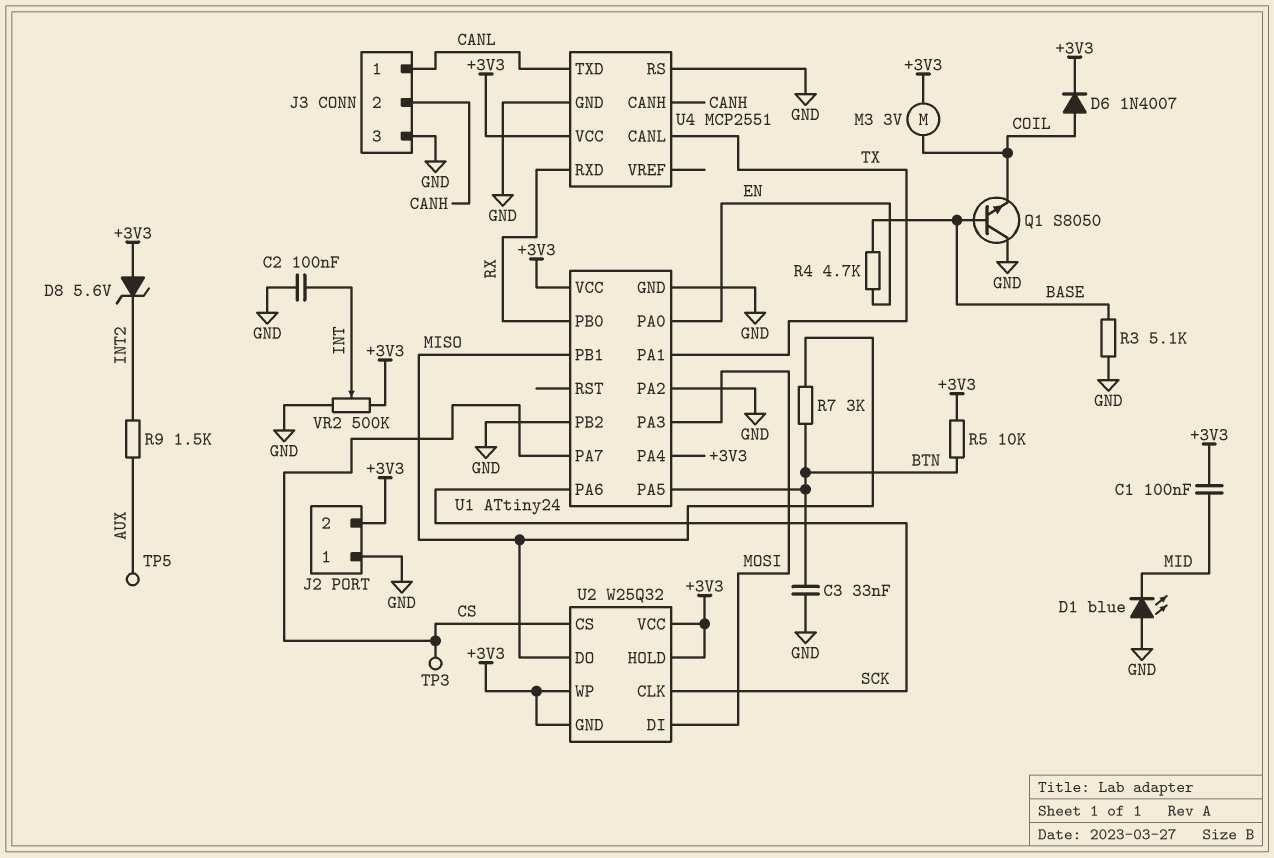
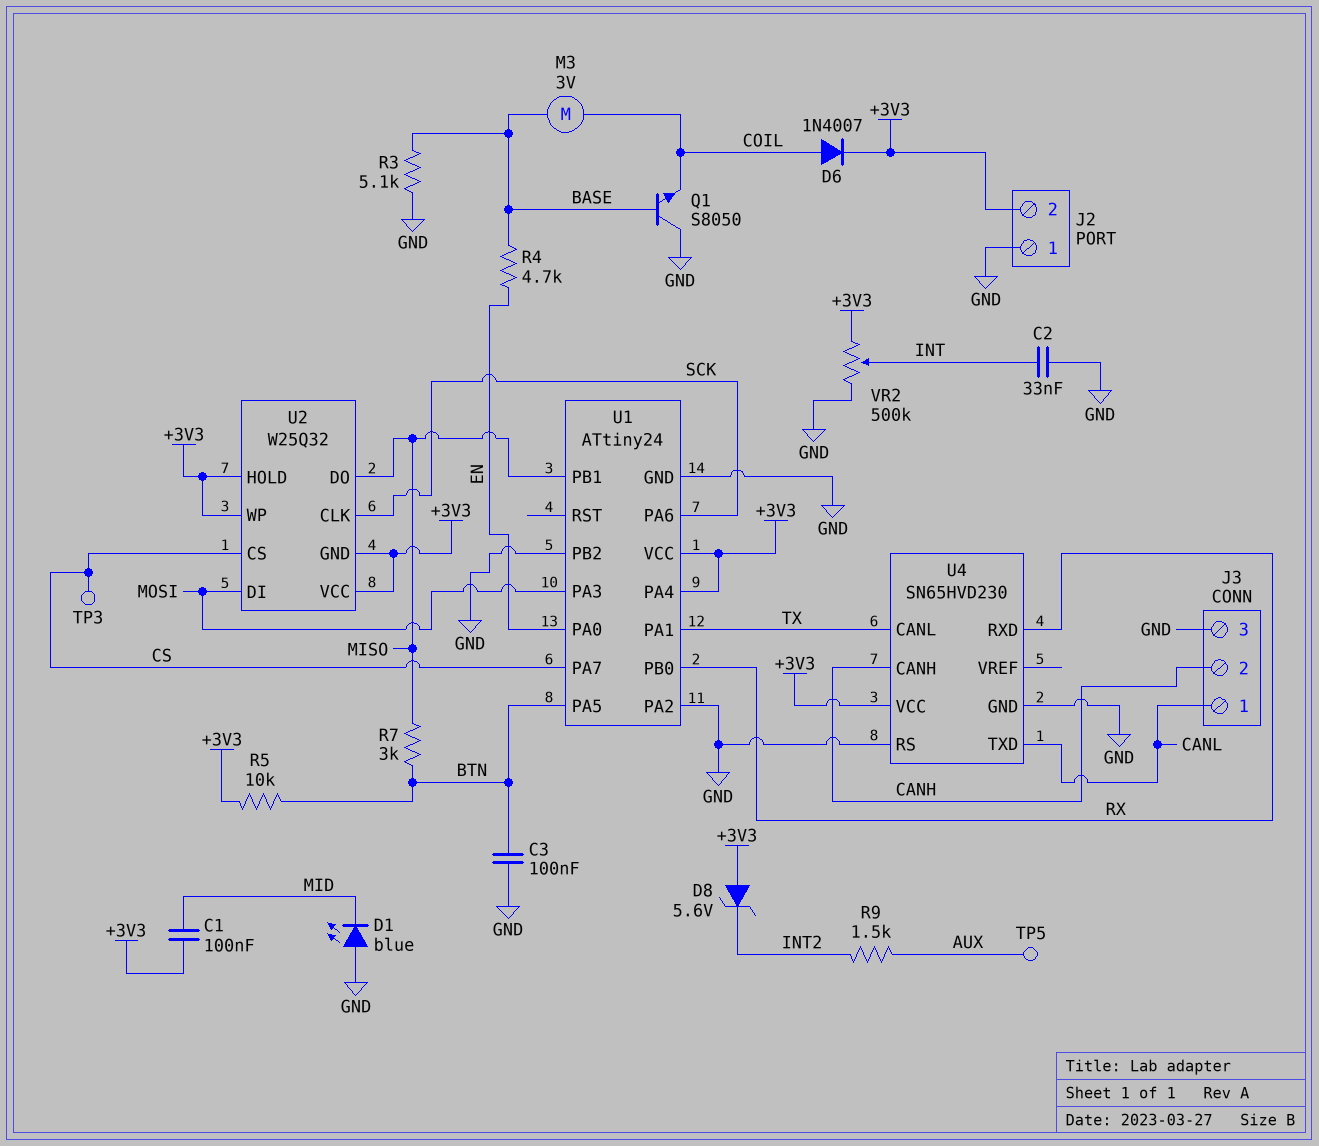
C2: 100nF (GND, INT) -> 33nF (GND, INT)
C3: 33nF (BTN, GND) -> 100nF (BTN, GND)
M3: motor 3V (+3V3, COIL) -> motor 3V (BASE, COIL)
U4: MCP2551 -> SN65HVD230

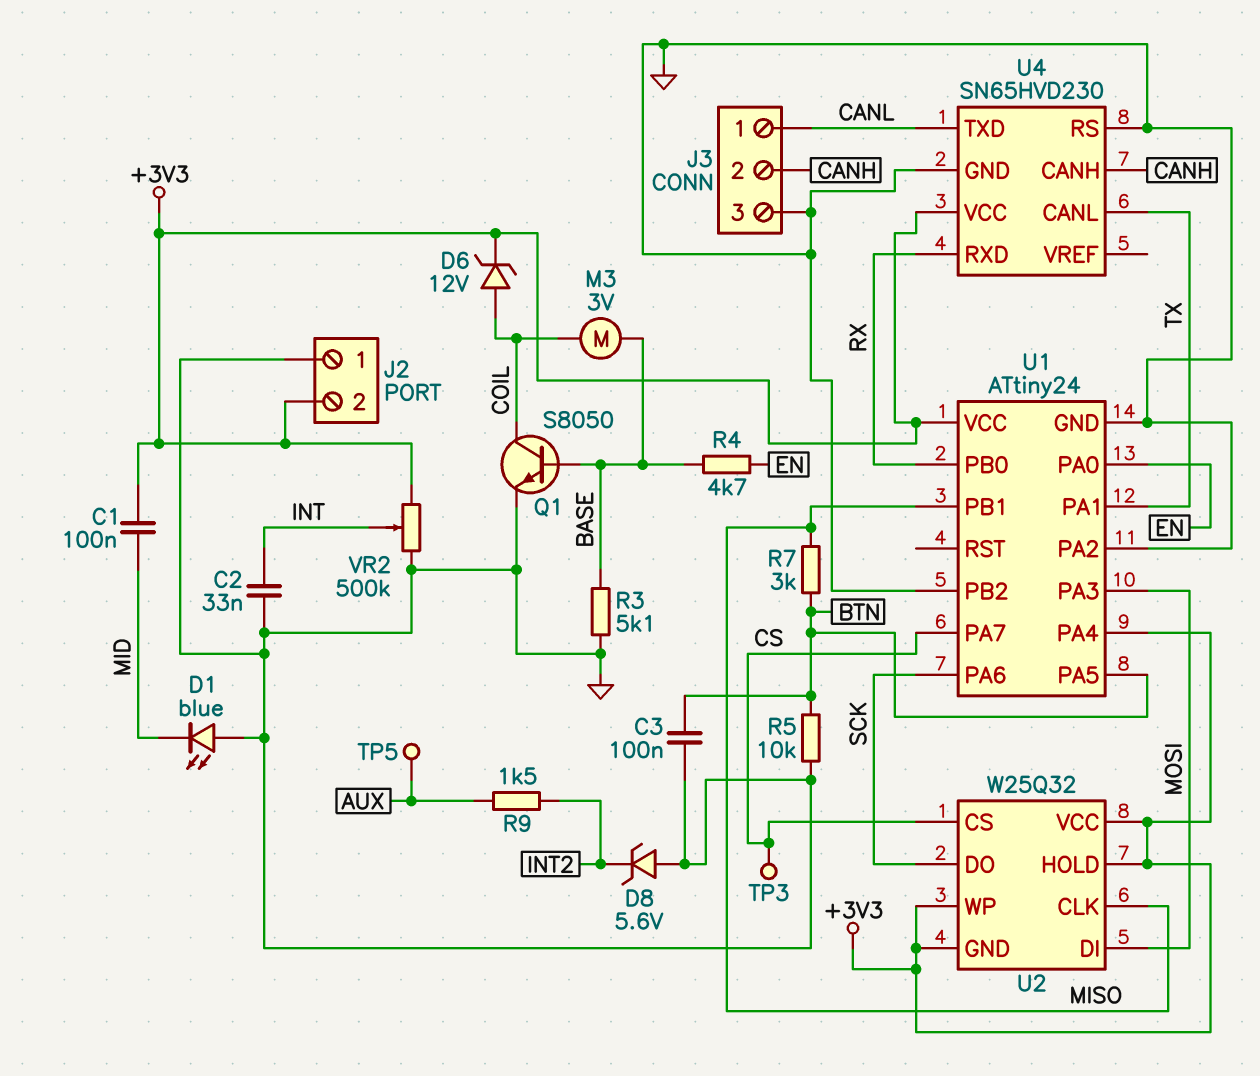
D6: diode 1N4007 (A COIL, K +3V3) -> zener 12V (A COIL, K +3V3)
D8: zener 5.6V (A +3V3, K INT2) -> zener 5.6V (A GND, K INT2)
Q1: NPN S8050 (B BASE, C GND, E COIL) -> NPN S8050 (B BASE, C COIL, E GND)
R5: 10k (+3V3, BTN) -> 10k (BTN, GND)
U2 pin CLK: SCK -> MISO
U2 pin DO: MISO -> SCK

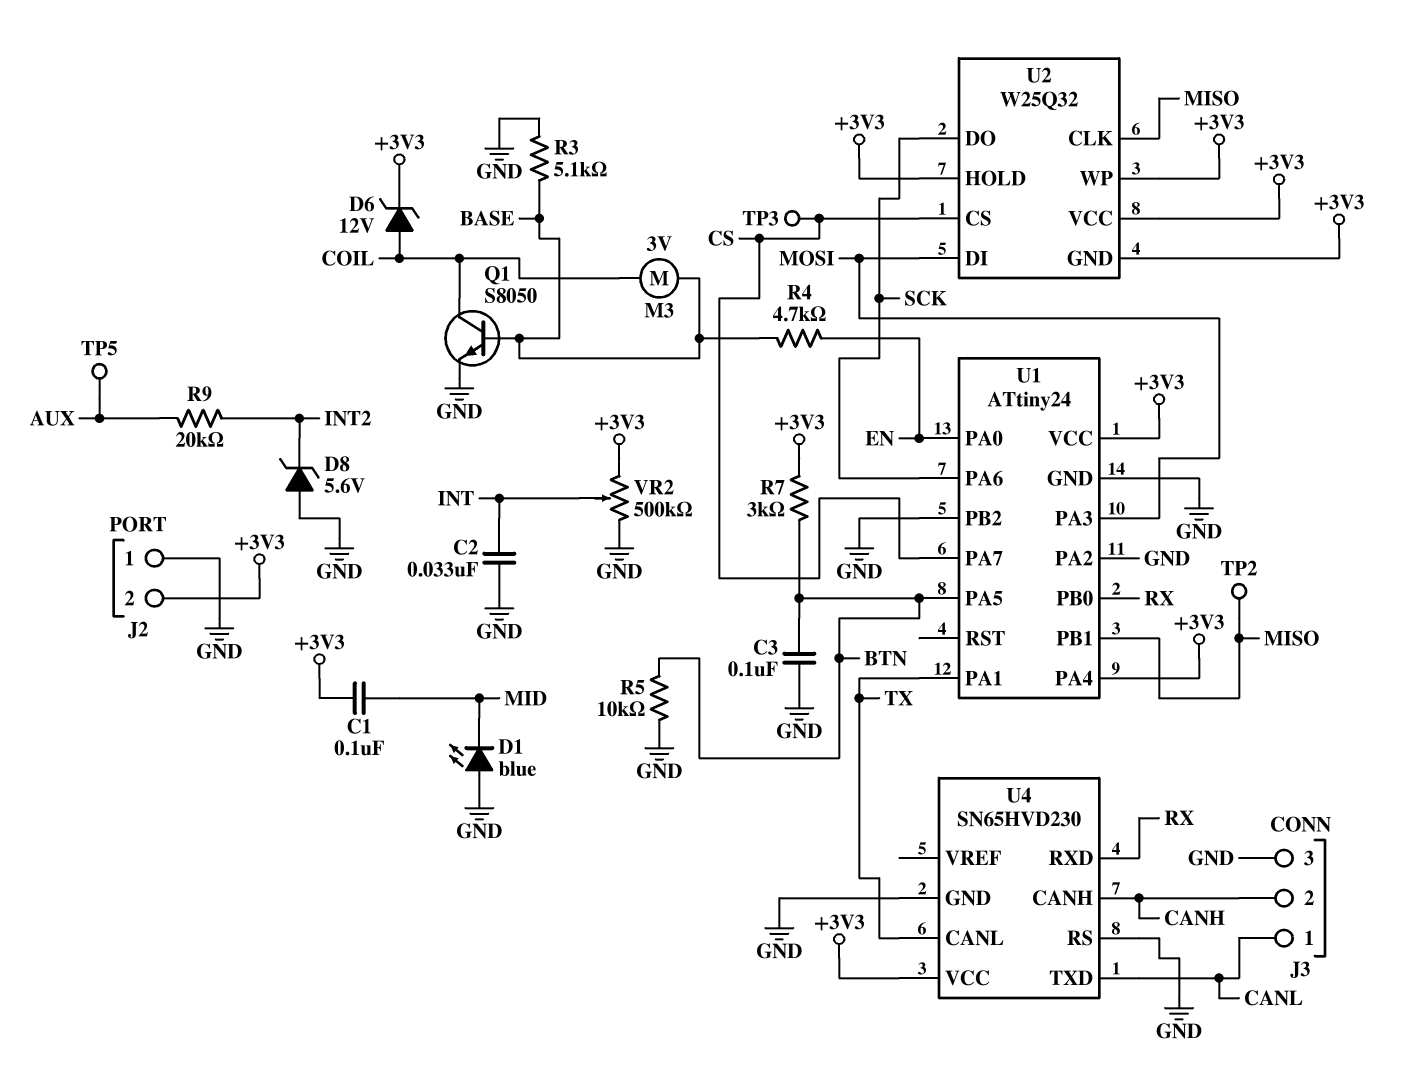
R7: 3k (BTN, MISO) -> 3k (+3V3, BTN)
R9: 1.5k (AUX, INT2) -> 20k (AUX, INT2)
TP2: none -> test point (MISO)

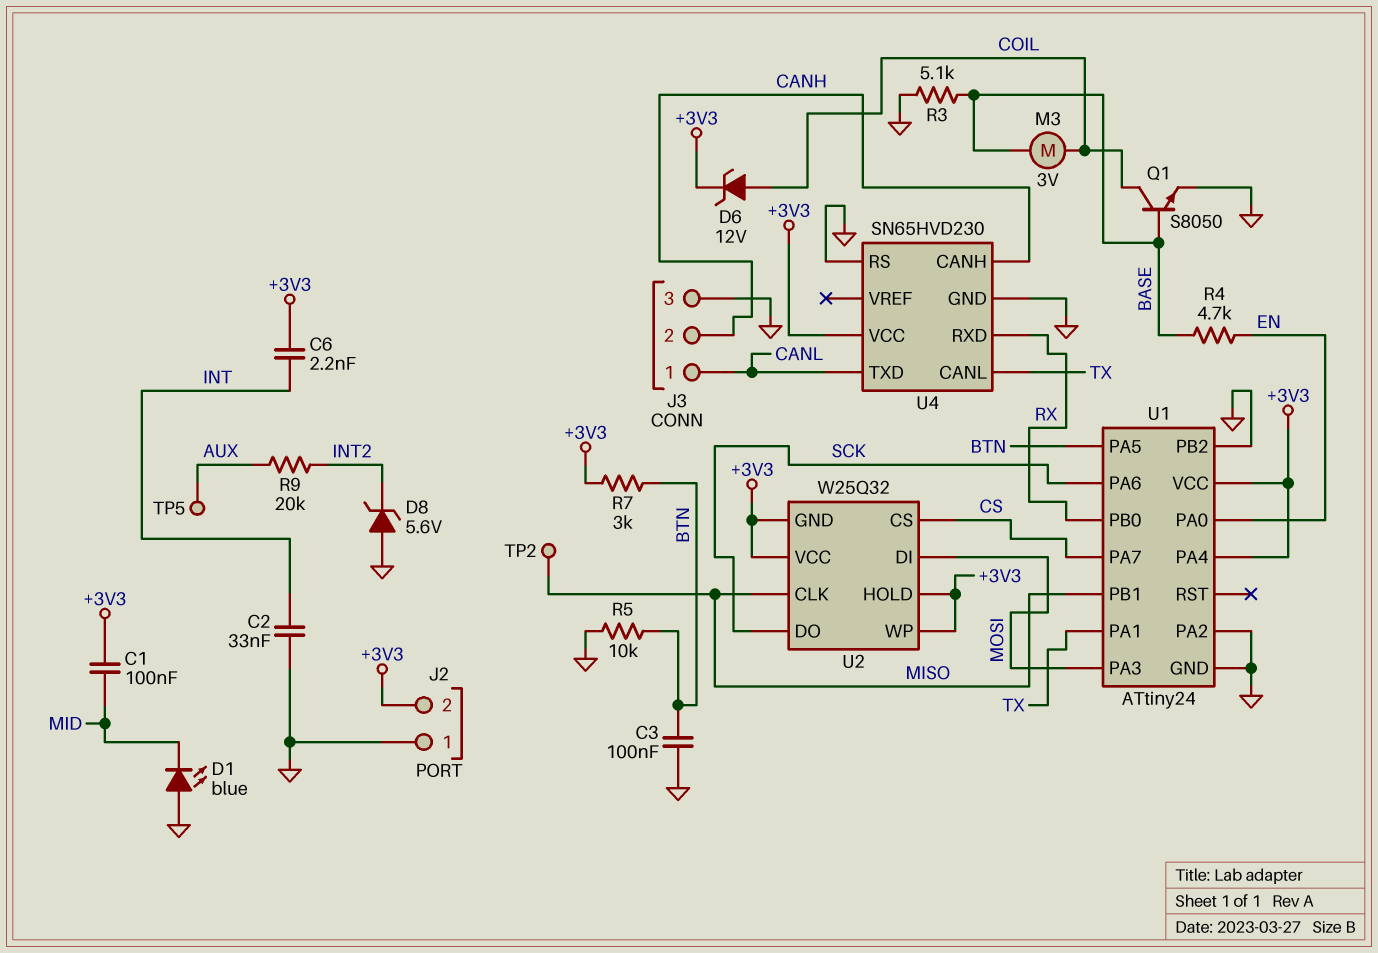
C6: none -> 2.2nF (+3V3, INT)
TP3: test point (CS) -> none
VR2: 500k (+3V3, GND, wiper INT) -> none

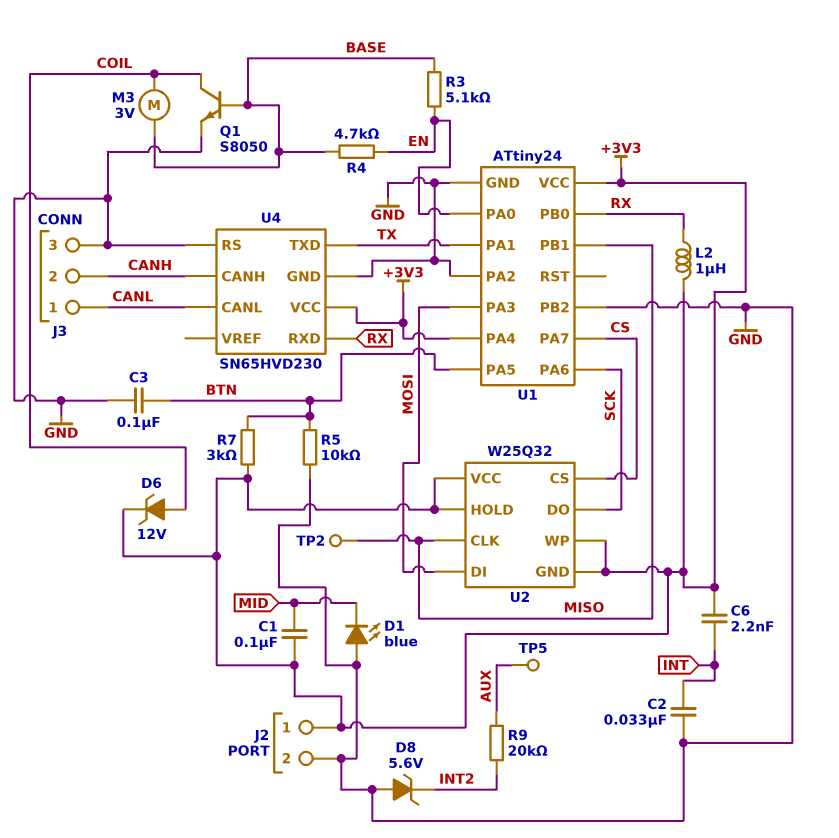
J2 pin 1: GND -> +3V3
J2 pin 2: +3V3 -> GND
L2: none -> 1uH (+3V3, RX)
R3: 5.1k (BASE, GND) -> 5.1k (BASE, EN)
U4 pin CANL: TX -> CANL
U4 pin TXD: CANL -> TX

